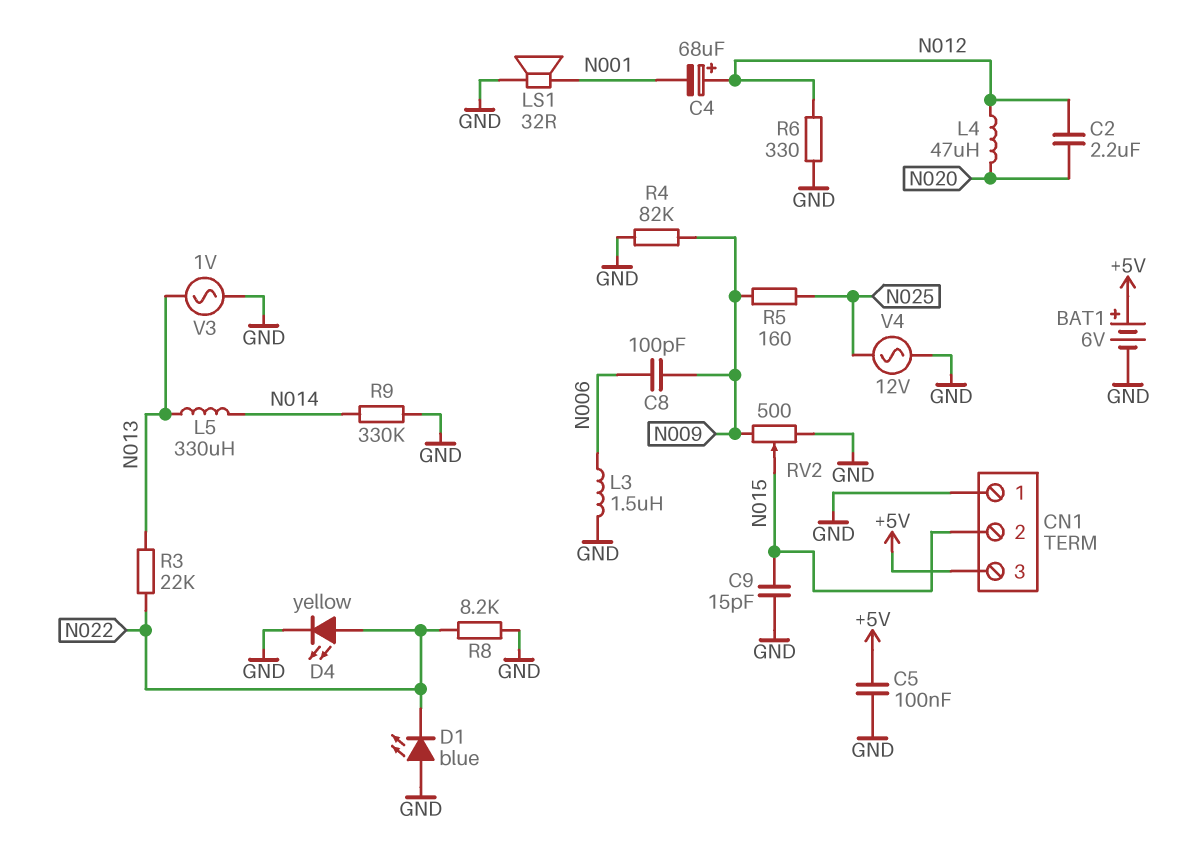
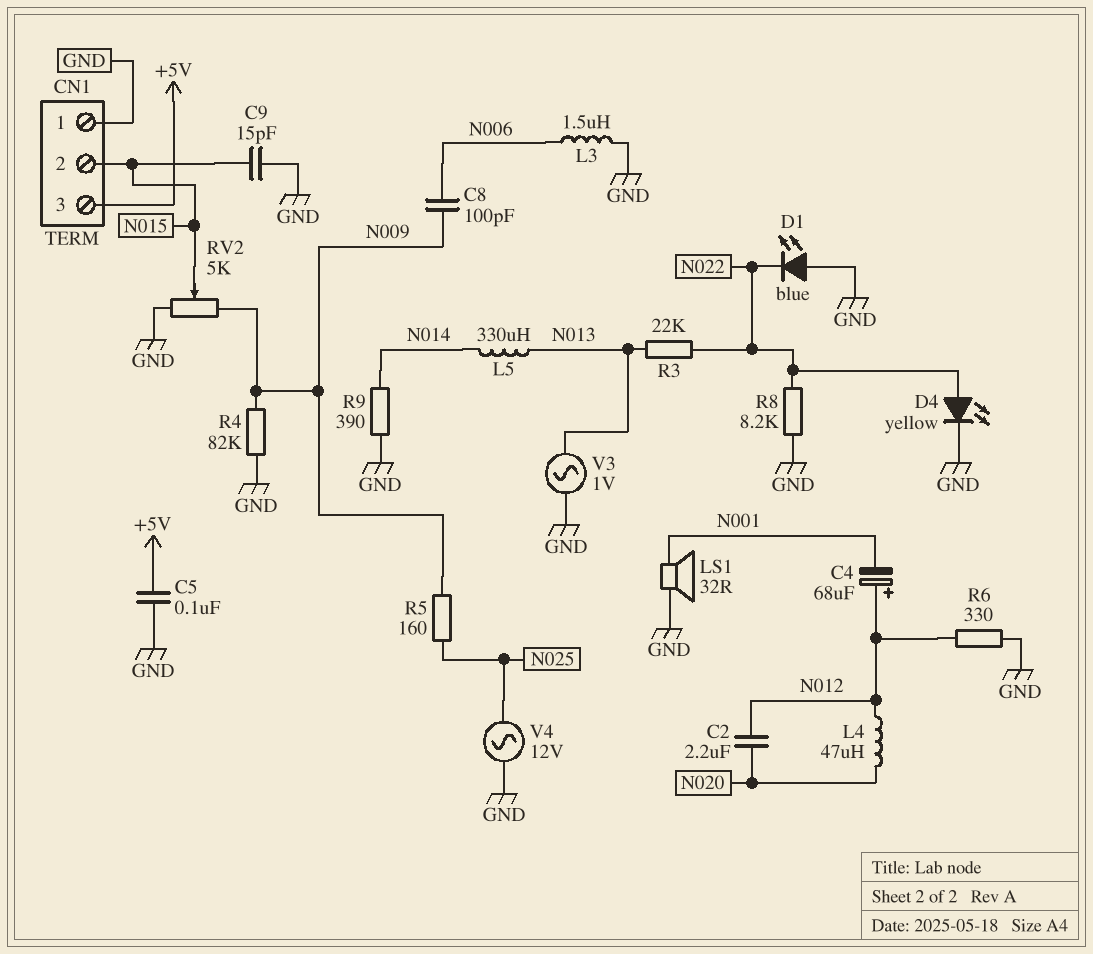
BAT1: 6V (plus +5V, minus GND) -> none
R9: 330k (GND, N014) -> 390 (GND, N014)
RV2: 500 (GND, N009, wiper N015) -> 5k (GND, N009, wiper N015)

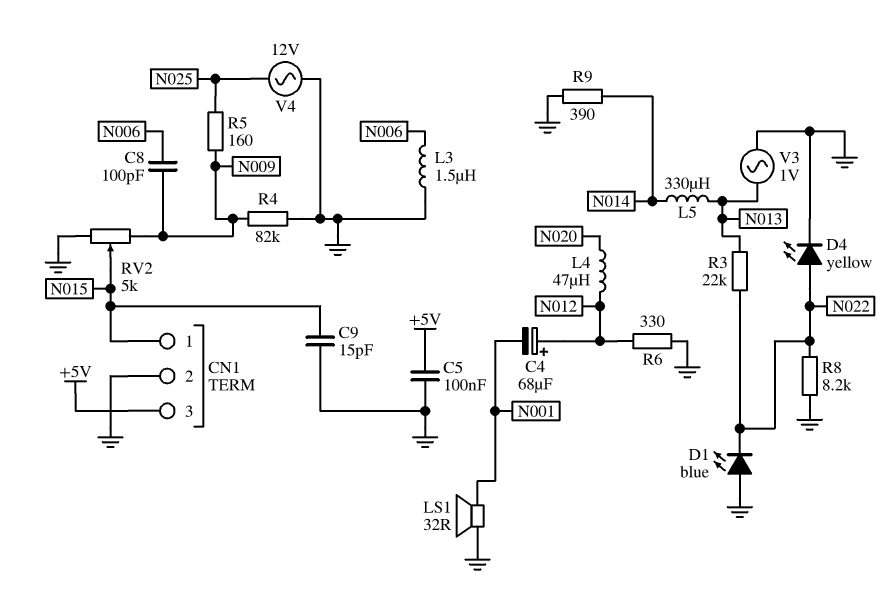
C2: 2.2uF (N012, N020) -> none
CN1 pin 1: GND -> N015
CN1 pin 2: N015 -> GND

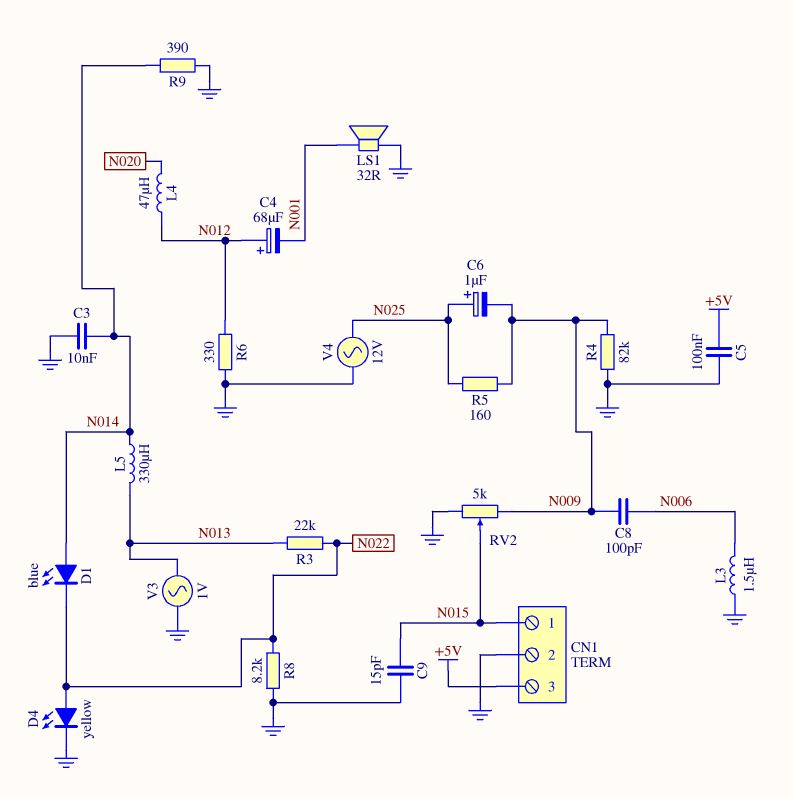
C3: none -> 10nF (GND, N014)
C6: none -> 1uF (plus N025, minus N009)
D1: LED blue (A GND, K N022) -> LED blue (A N014, K N022)

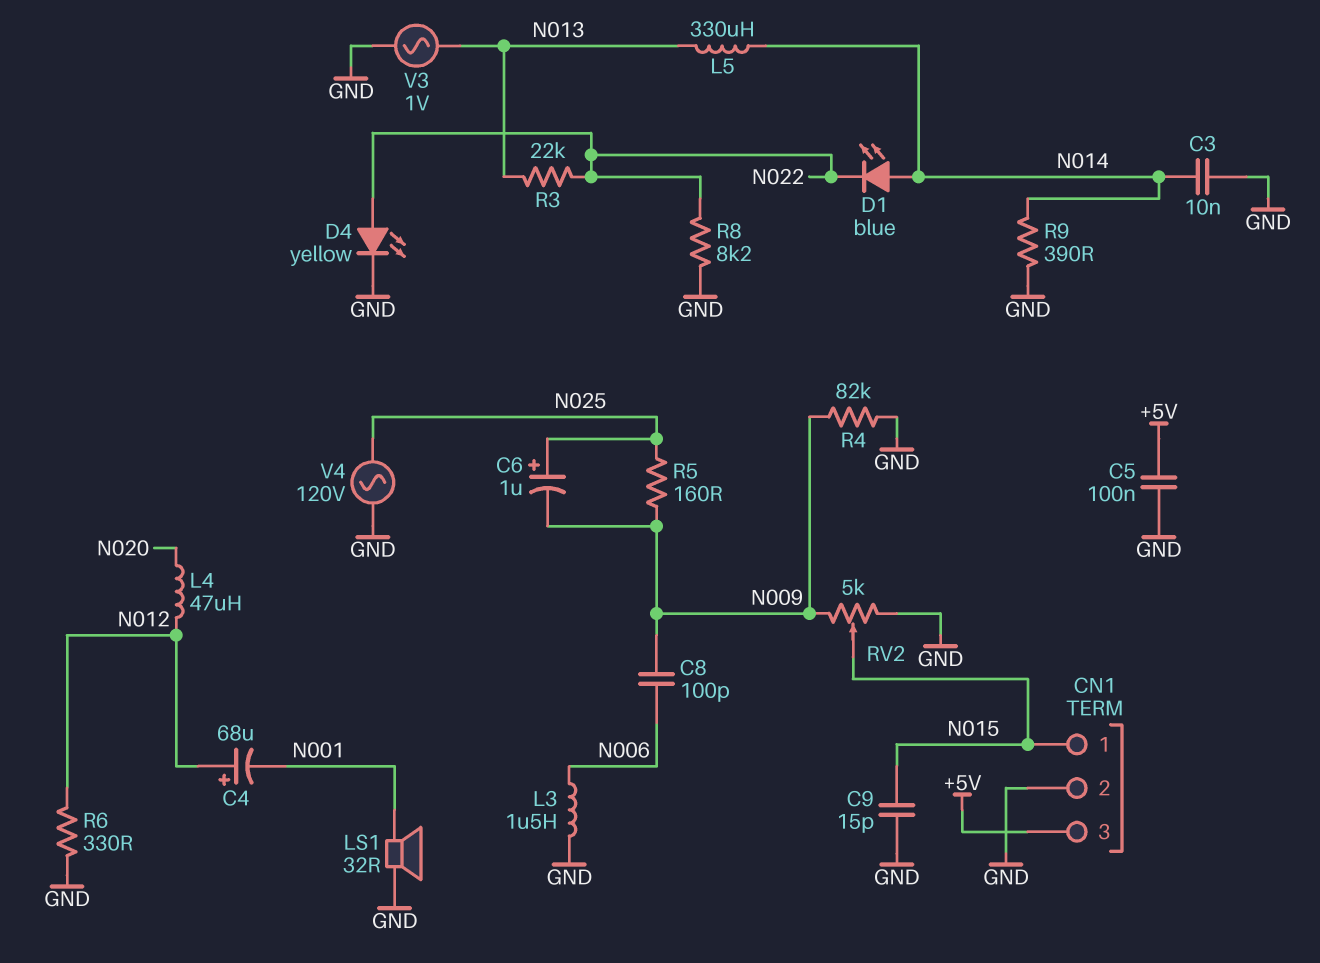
V4: AC 12V (GND, N025) -> AC 120V (GND, N025)

